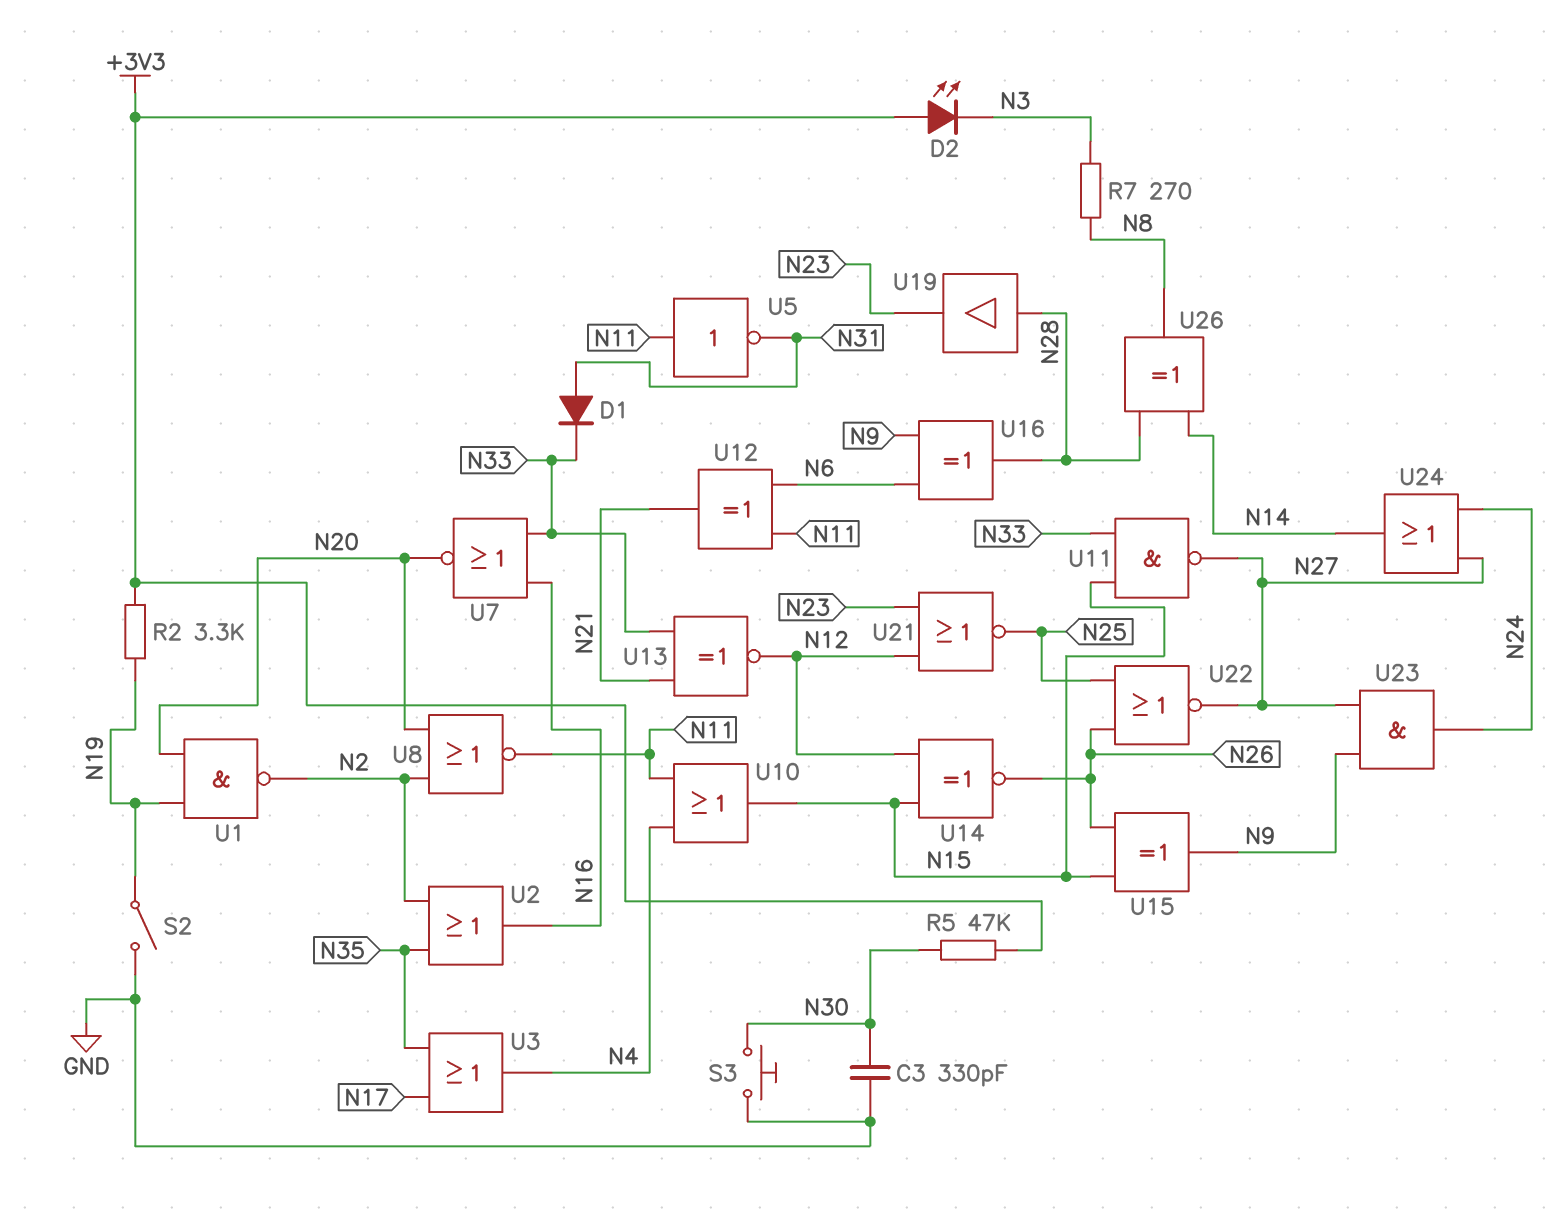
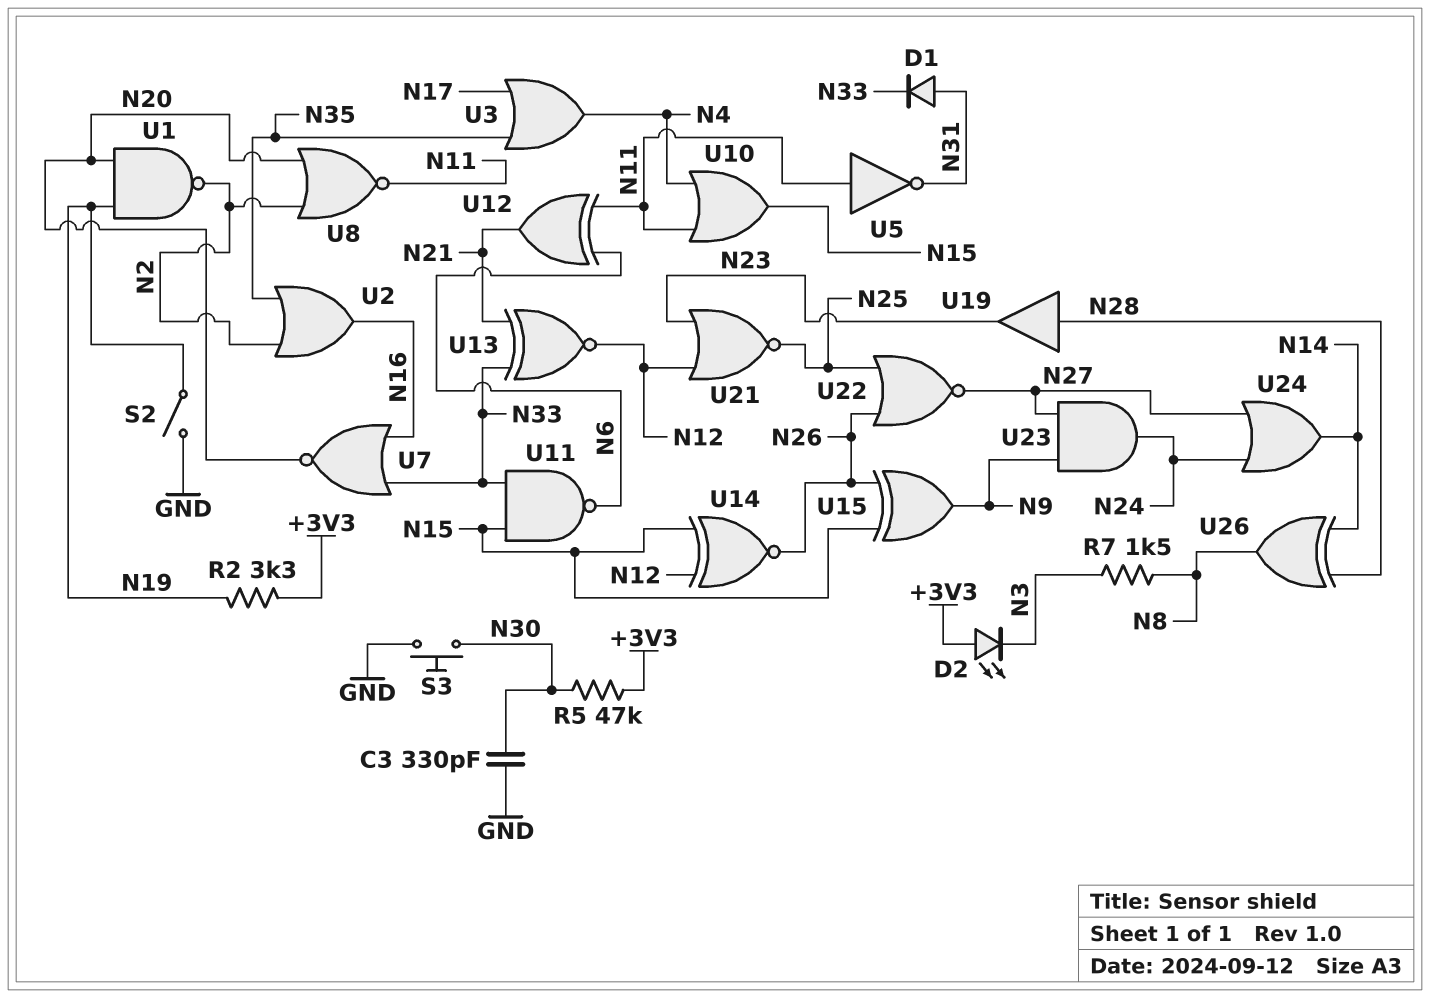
R7: 270 (N3, N8) -> 1.5k (N3, N8)
U11: NAND (in N15, in N33, out N27) -> NAND (in N15, in N33, out N6)
U16: XOR (in N6, in N9, out N28) -> none

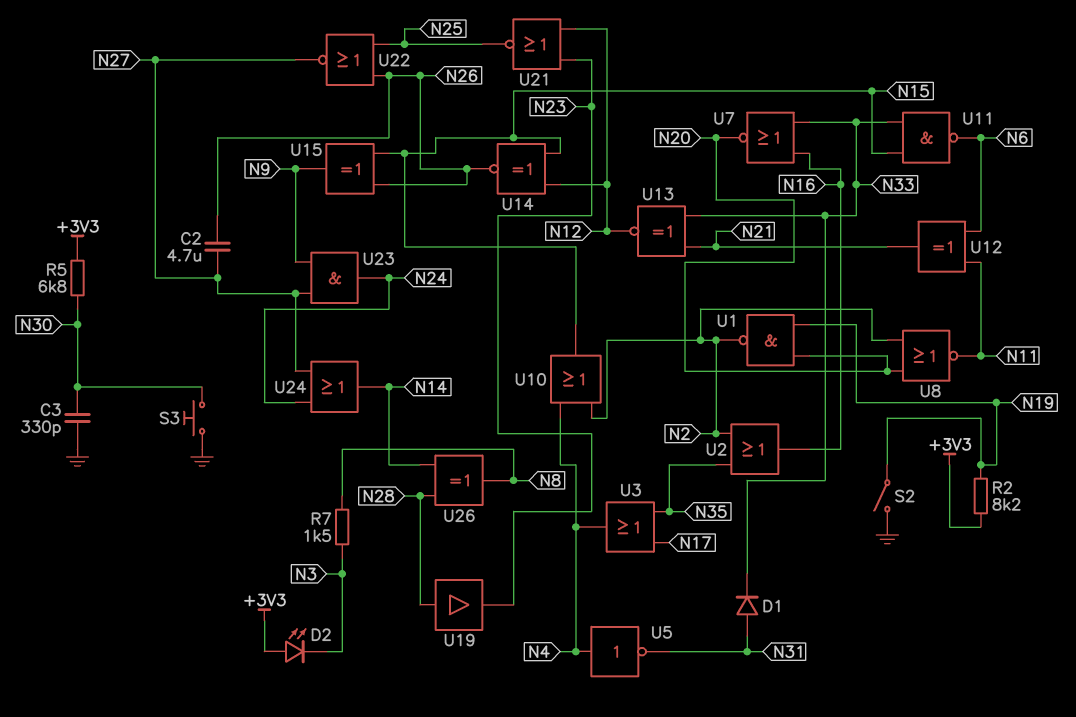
C2: none -> 4.7uF (N26, N27)
R2: 3.3k (+3V3, N19) -> 8.2k (+3V3, N19)
R5: 47k (+3V3, N30) -> 6.8k (+3V3, N30)
U5: NOT (in N11, out N31) -> NOT (in N4, out N31)
U10: OR (in N4, in N11, out N15) -> OR (in N2, in N4, out N15)

